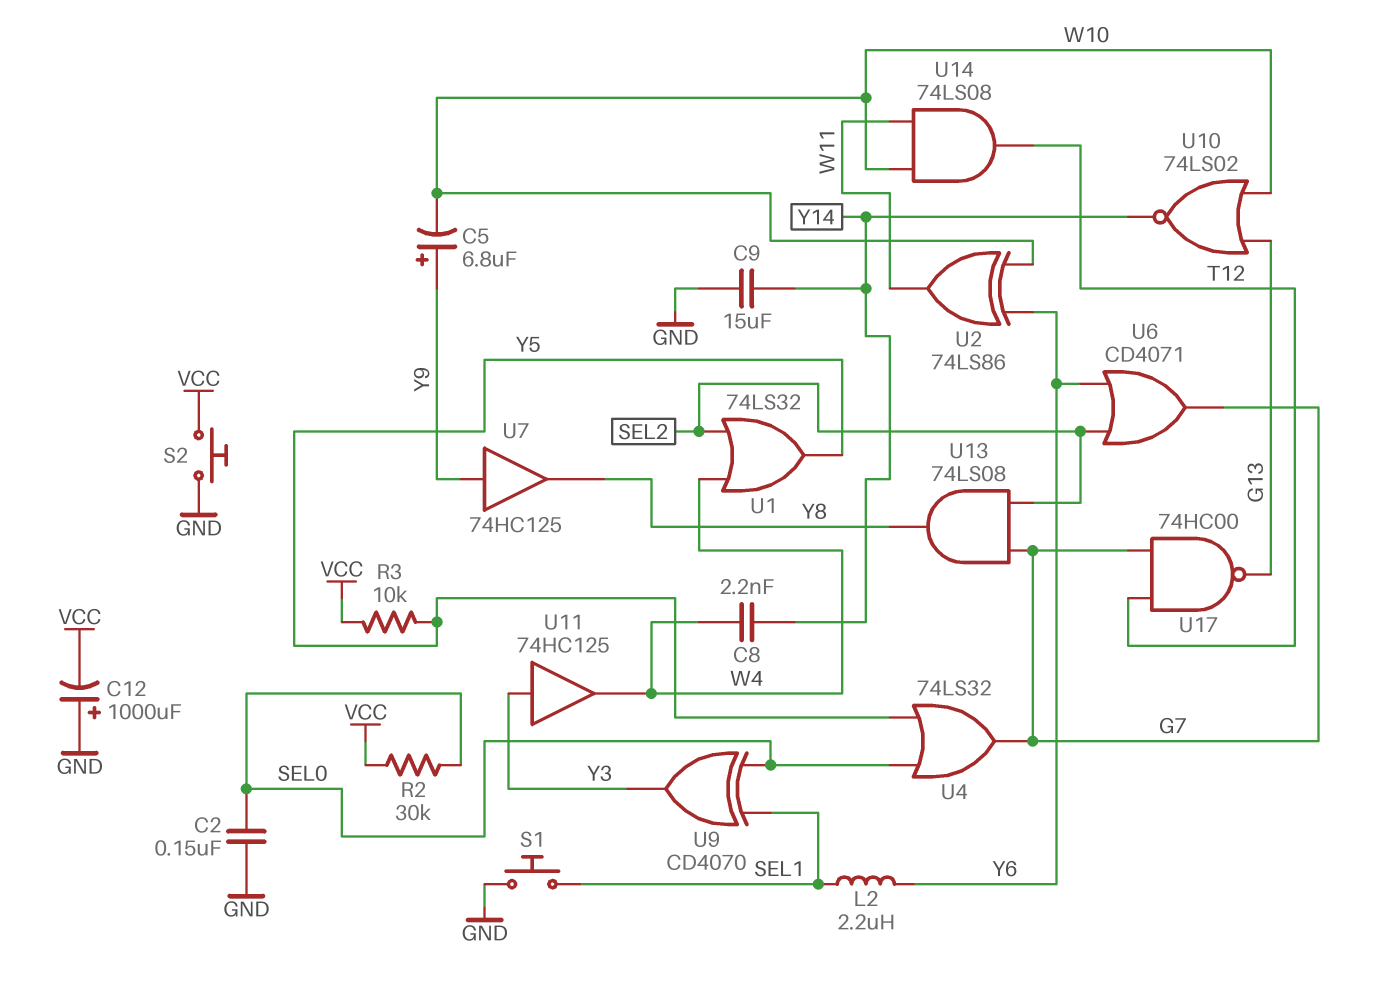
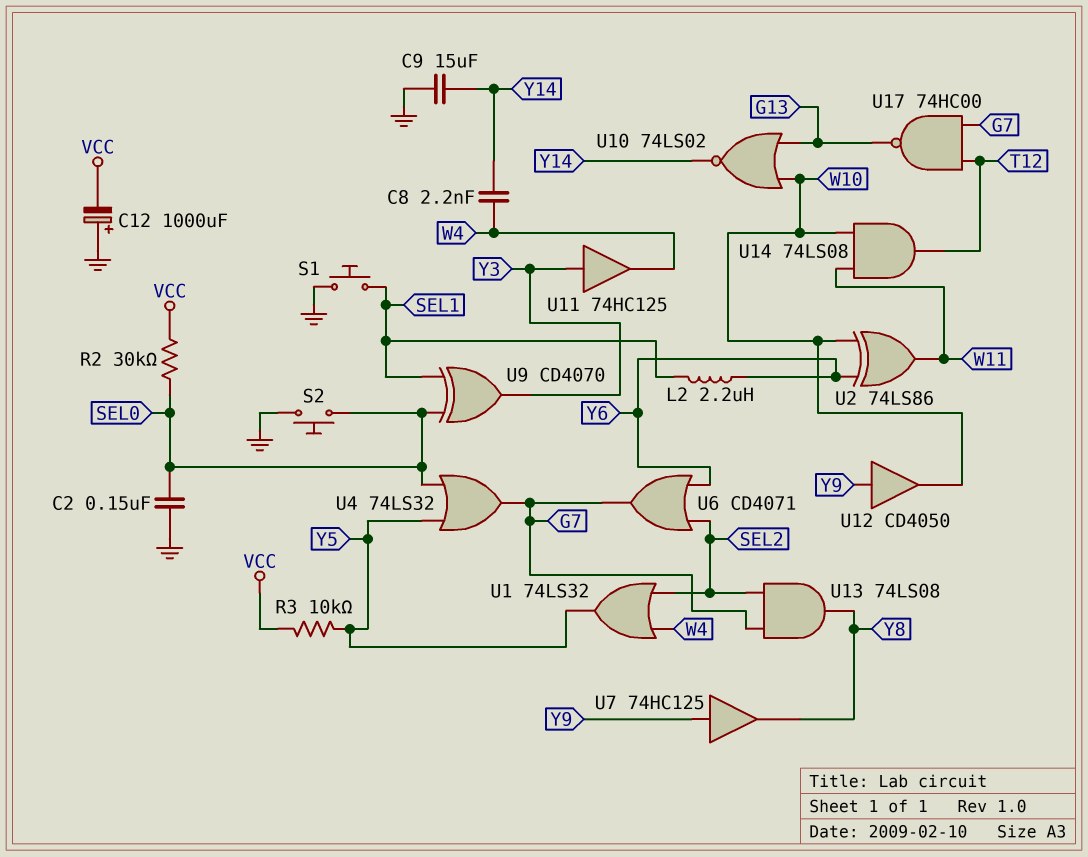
C5: 6.8uF (plus Y9, minus W10) -> none
S2: button (GND, VCC) -> button (GND, SEL0)
U12: none -> buffer CD4050 (in Y9, out W10)

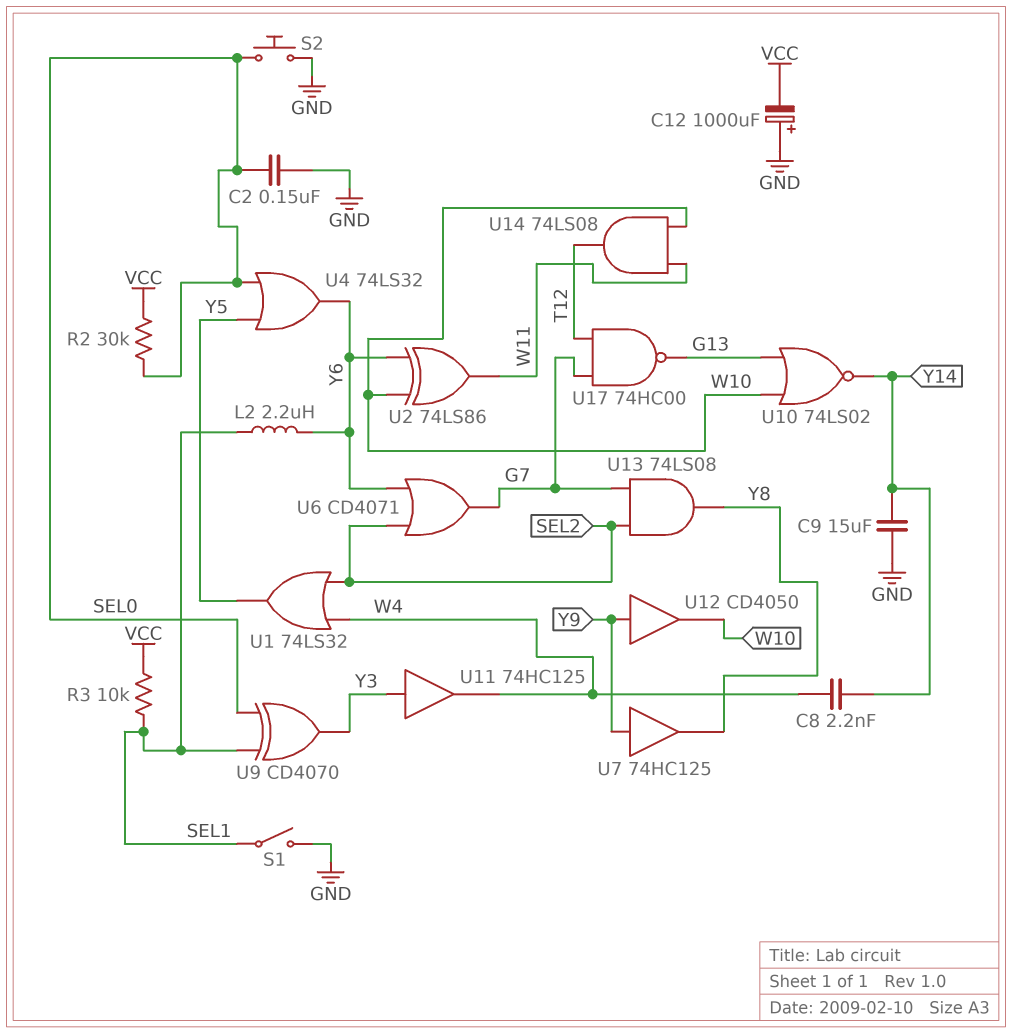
R3: 10k (VCC, Y5) -> 10k (SEL1, VCC)
S1: button (GND, SEL1) -> switch (GND, SEL1)
U4: OR 74LS32 (in SEL0, in Y5, out G7) -> OR 74LS32 (in SEL0, in Y5, out Y6)

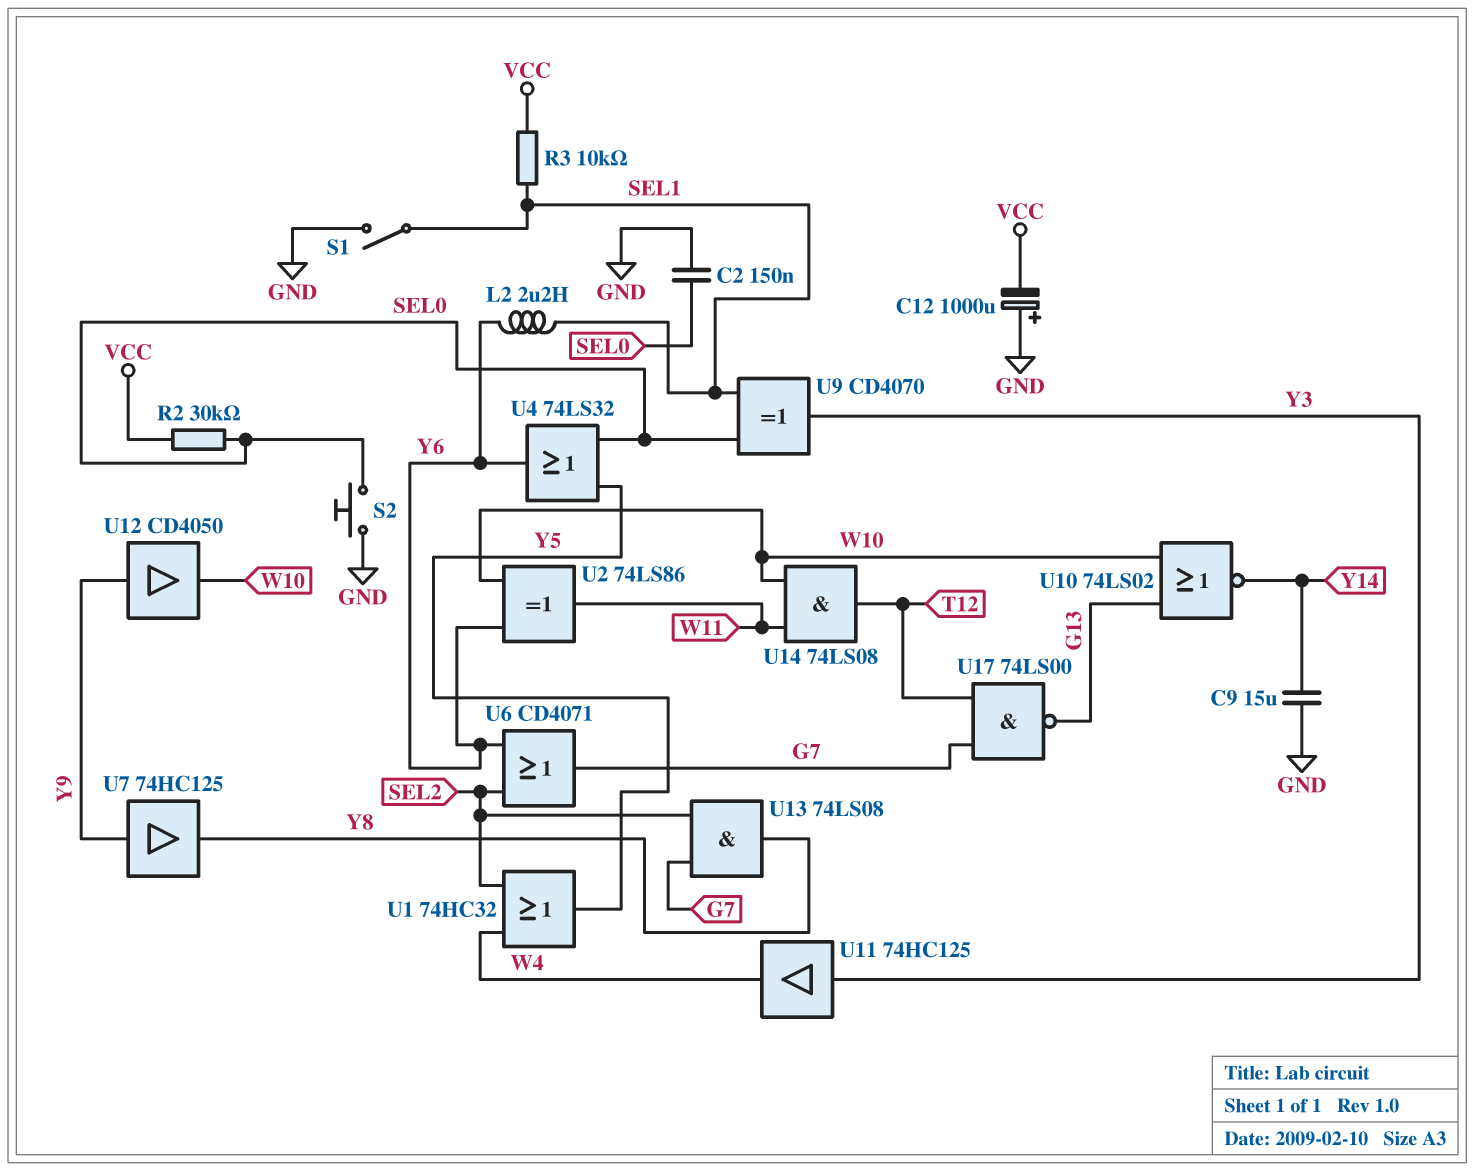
C8: 2.2nF (W4, Y14) -> none
U1: OR 74LS32 (in SEL2, in W4, out Y5) -> OR 74HC32 (in SEL2, in W4, out Y5)
U17: NAND 74HC00 (in G7, in T12, out G13) -> NAND 74LS00 (in G7, in T12, out G13)

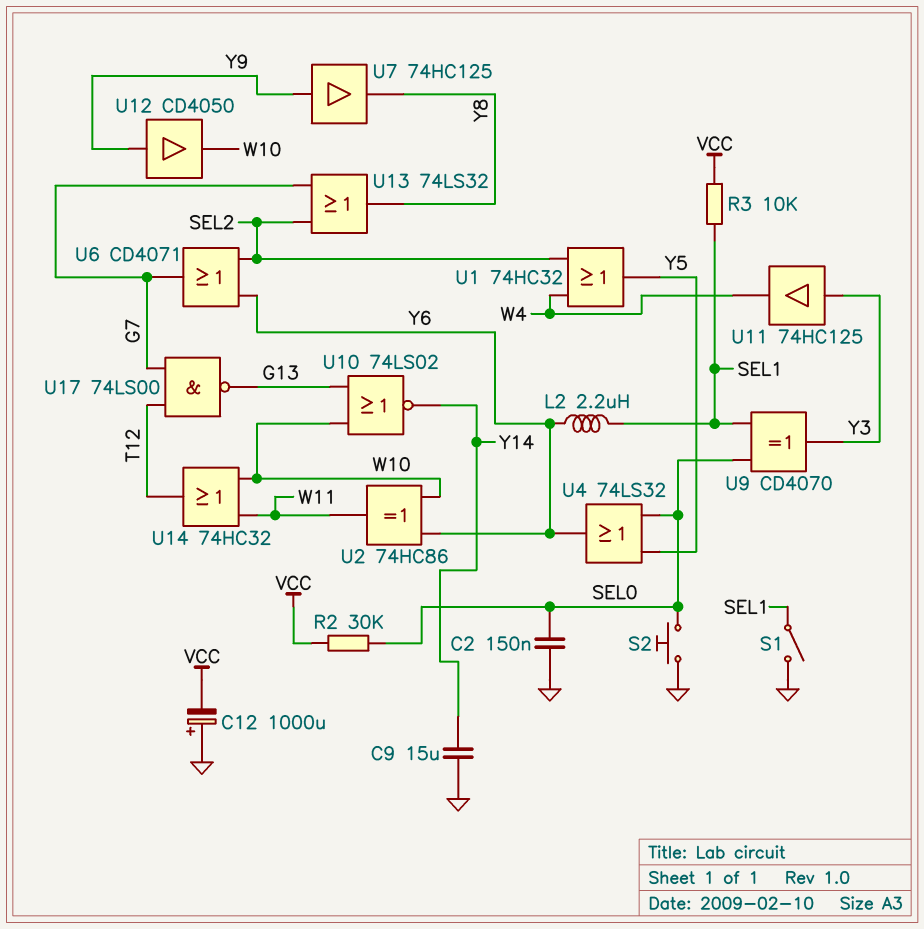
U2: XOR 74LS86 (in W10, in Y6, out W11) -> XOR 74HC86 (in W10, in Y6, out W11)
U13: AND 74LS08 (in G7, in SEL2, out Y8) -> OR 74LS32 (in G7, in SEL2, out Y8)
U14: AND 74LS08 (in W10, in W11, out T12) -> OR 74HC32 (in W10, in W11, out T12)

